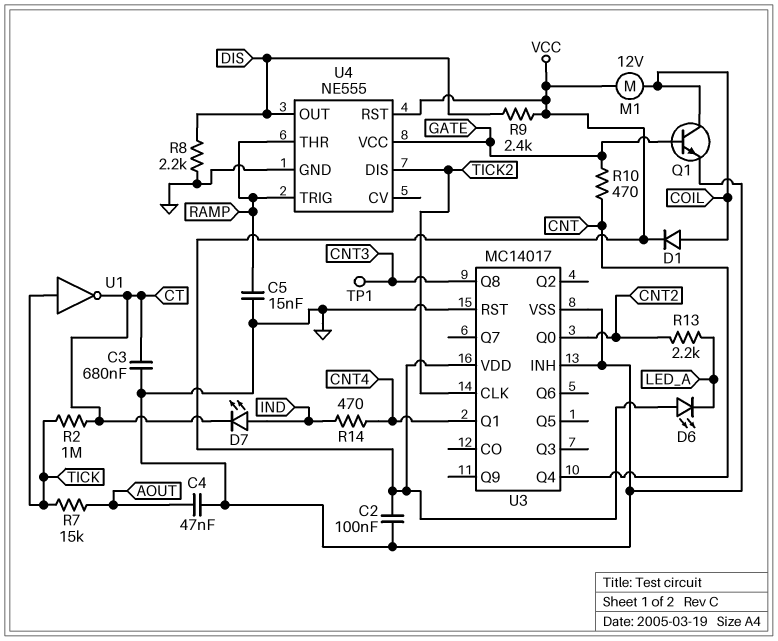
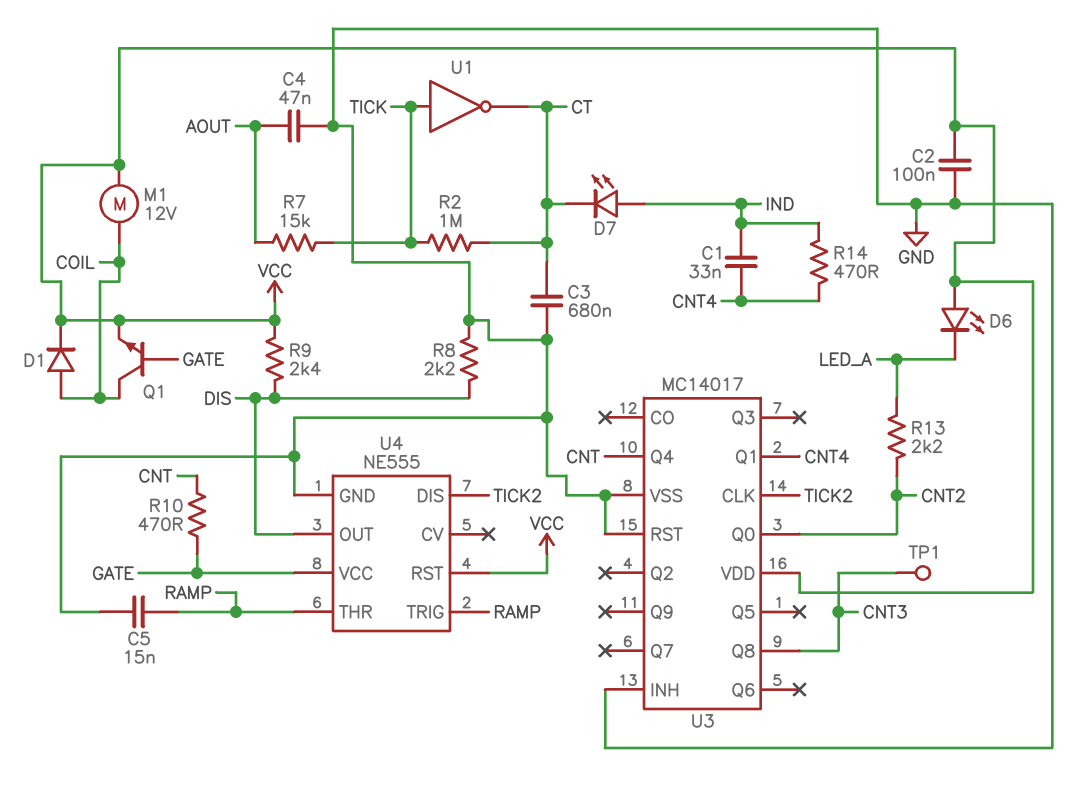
C1: none -> 33nF (CNT4, IND)
Q1: NPN (B GATE, C COIL, E GND) -> NPN (B GATE, C COIL, E VCC)

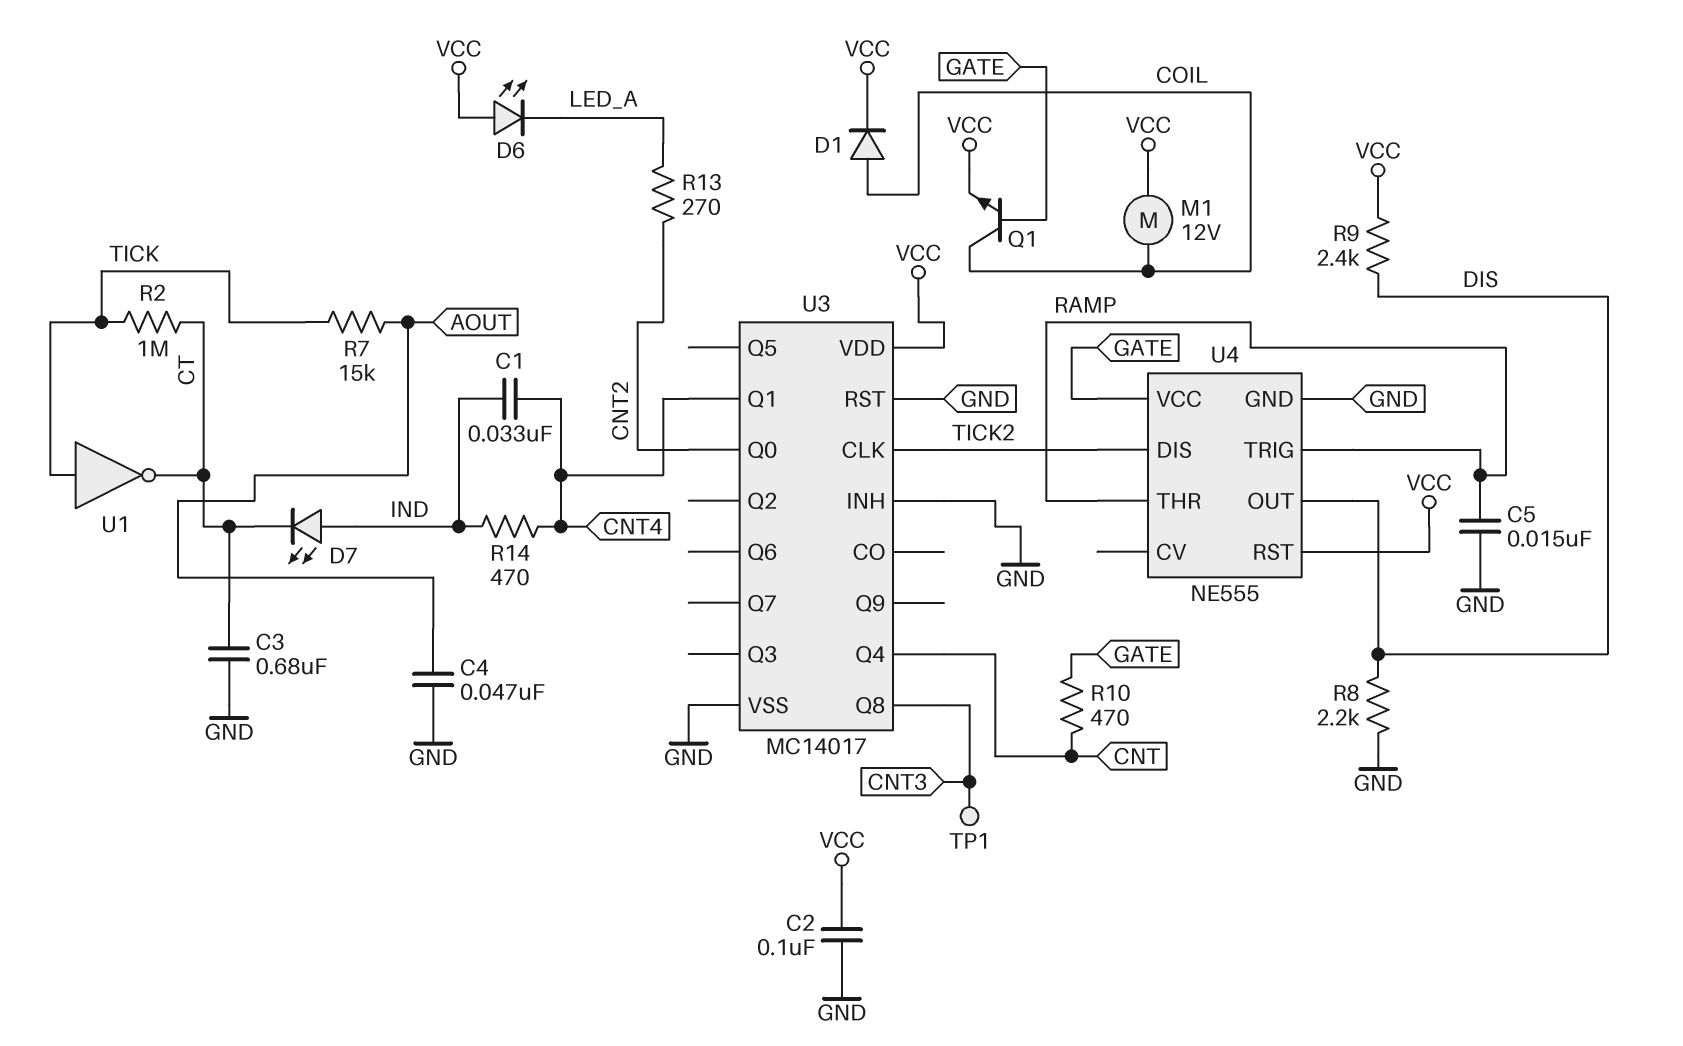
R13: 2.2k (CNT2, LED_A) -> 270 (CNT2, LED_A)

